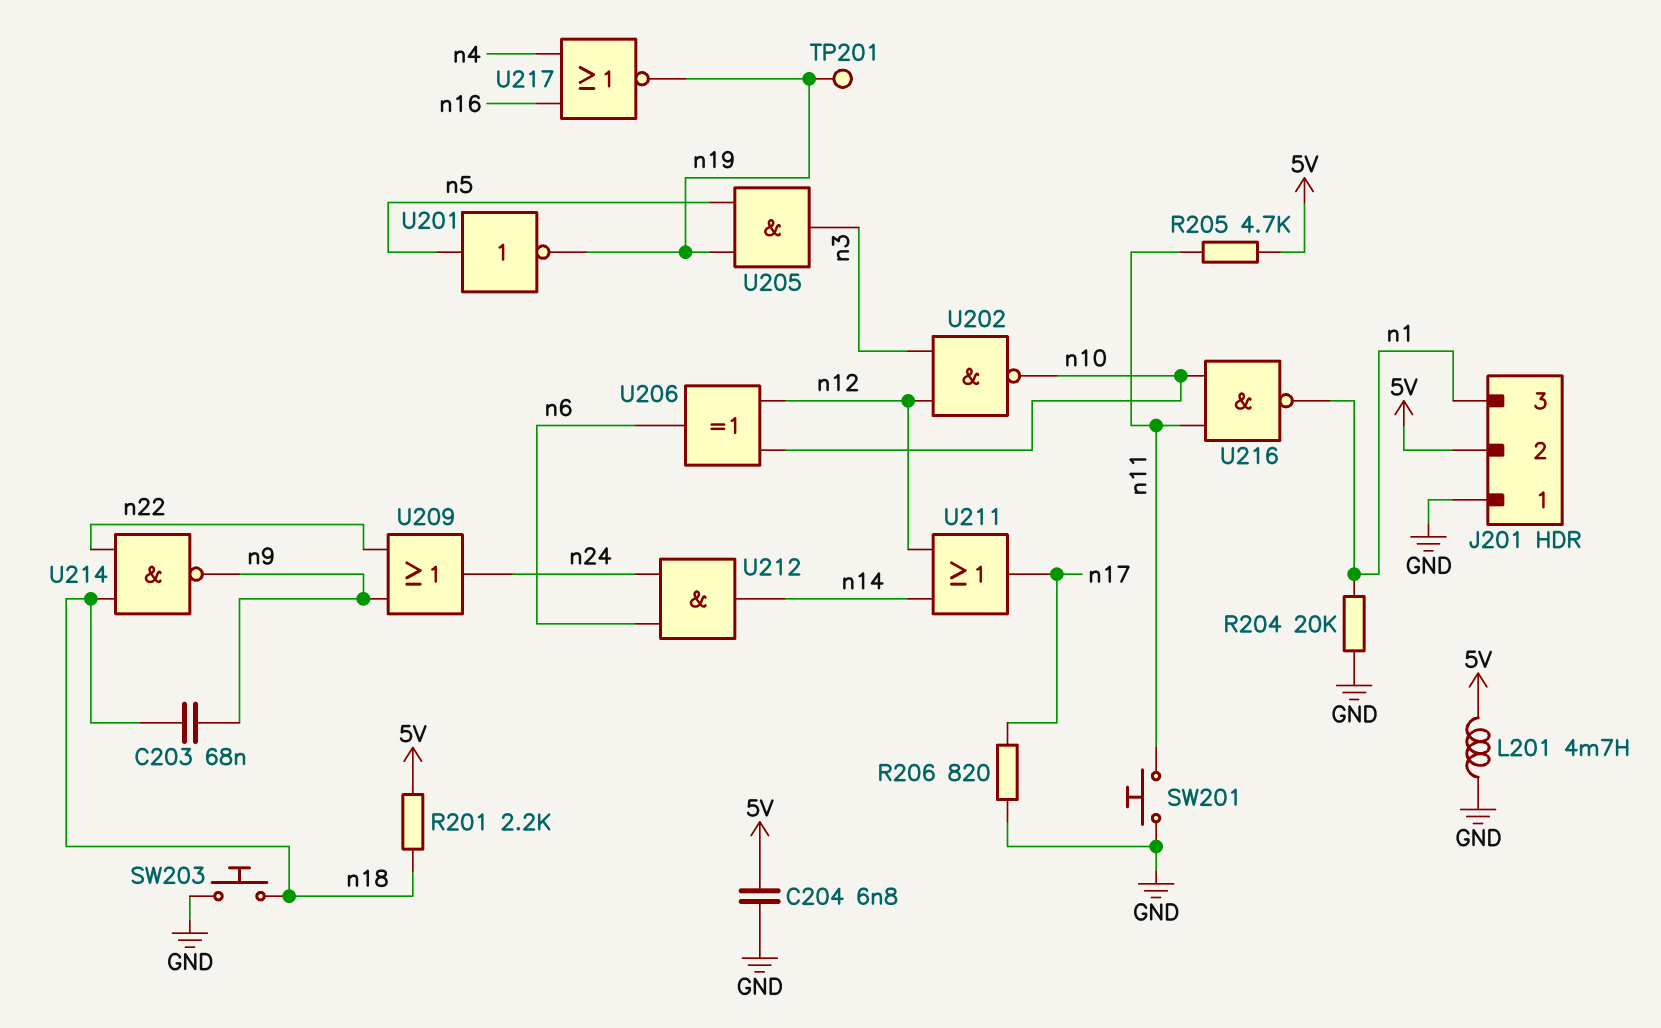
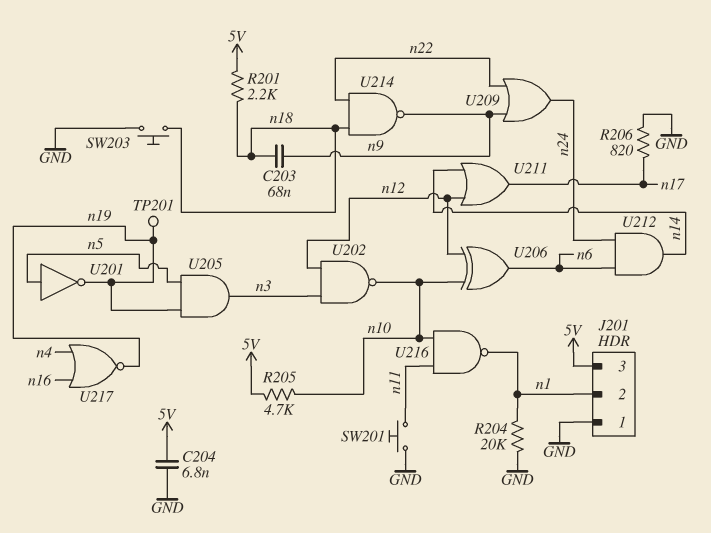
J201 pin 2: 5V -> n1
J201 pin 3: n1 -> 5V
L201: 4.7mH (5V, GND) -> none
R205: 4.7k (5V, n11) -> 4.7k (5V, n10)

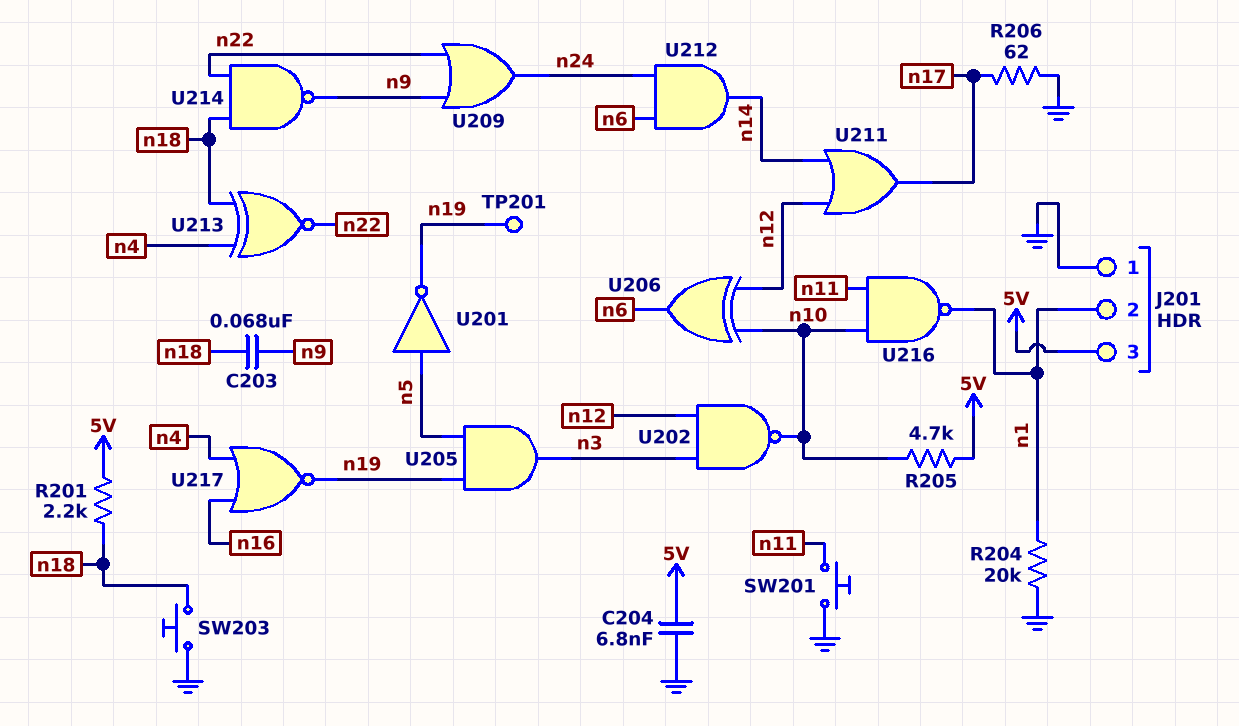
R206: 820 (GND, n17) -> 62 (GND, n17)
U213: none -> XNOR (in n4, in n18, out n22)

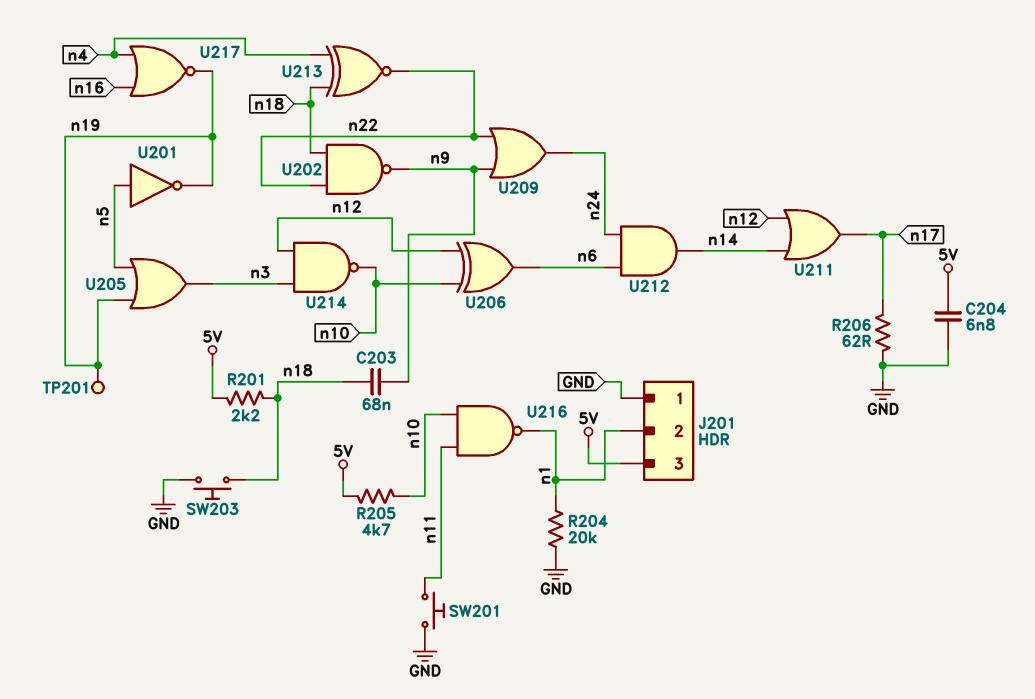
U202: NAND (in n3, in n12, out n10) -> NAND (in n18, in n22, out n9)
U205: AND (in n5, in n19, out n3) -> OR (in n5, in n19, out n3)
U214: NAND (in n18, in n22, out n9) -> NAND (in n3, in n12, out n10)

